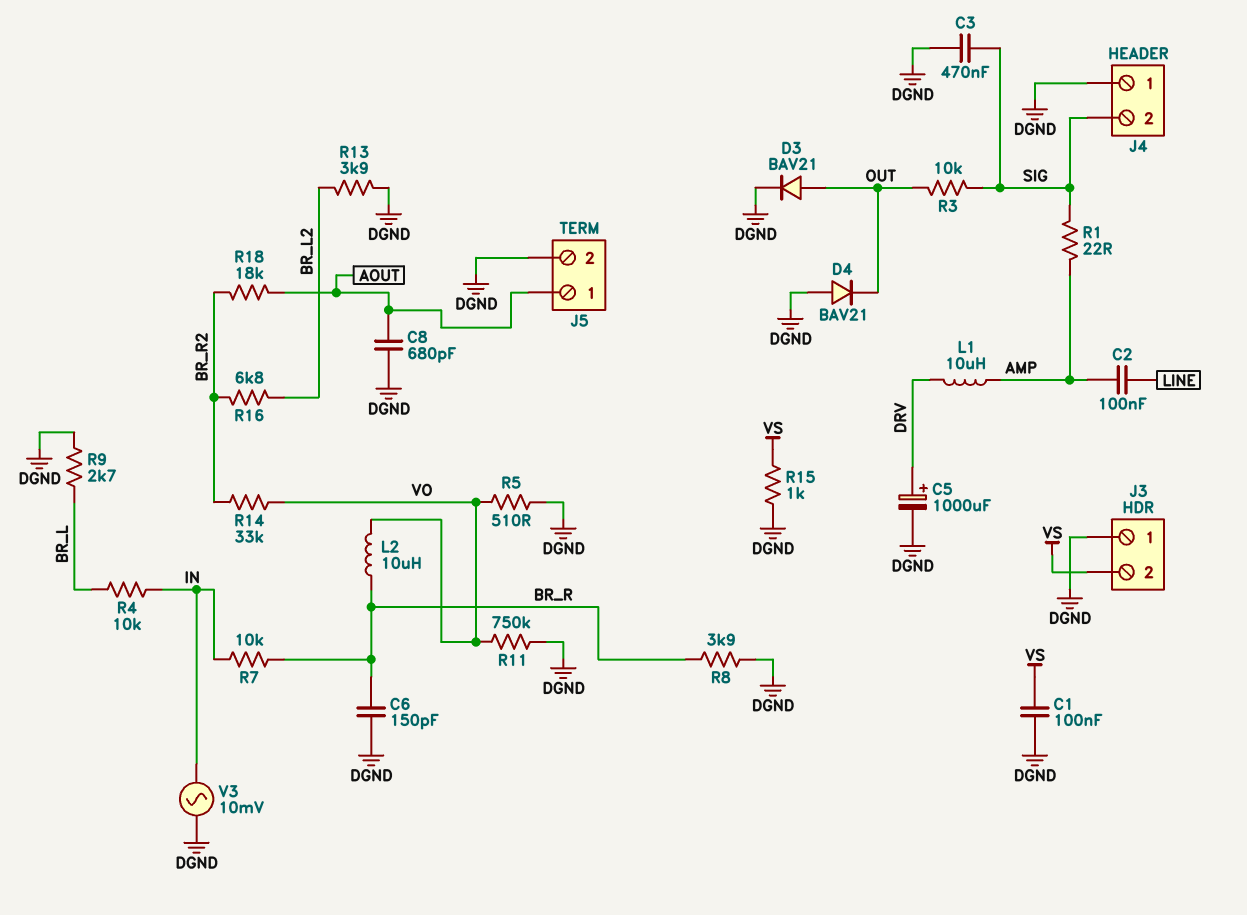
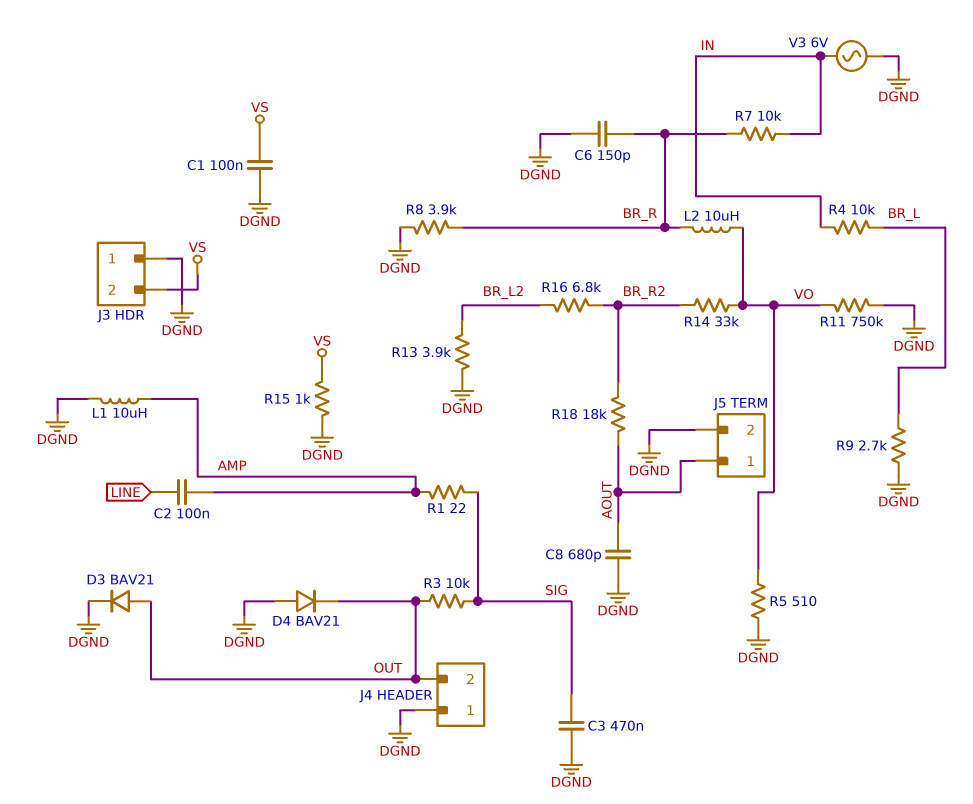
C5: 1000uF (plus DRV, minus DGND) -> none
J4 pin 2: SIG -> OUT
L1: 10uH (AMP, DRV) -> 10uH (AMP, DGND)
V3: AC 10mV (DGND, IN) -> AC 6V (DGND, IN)

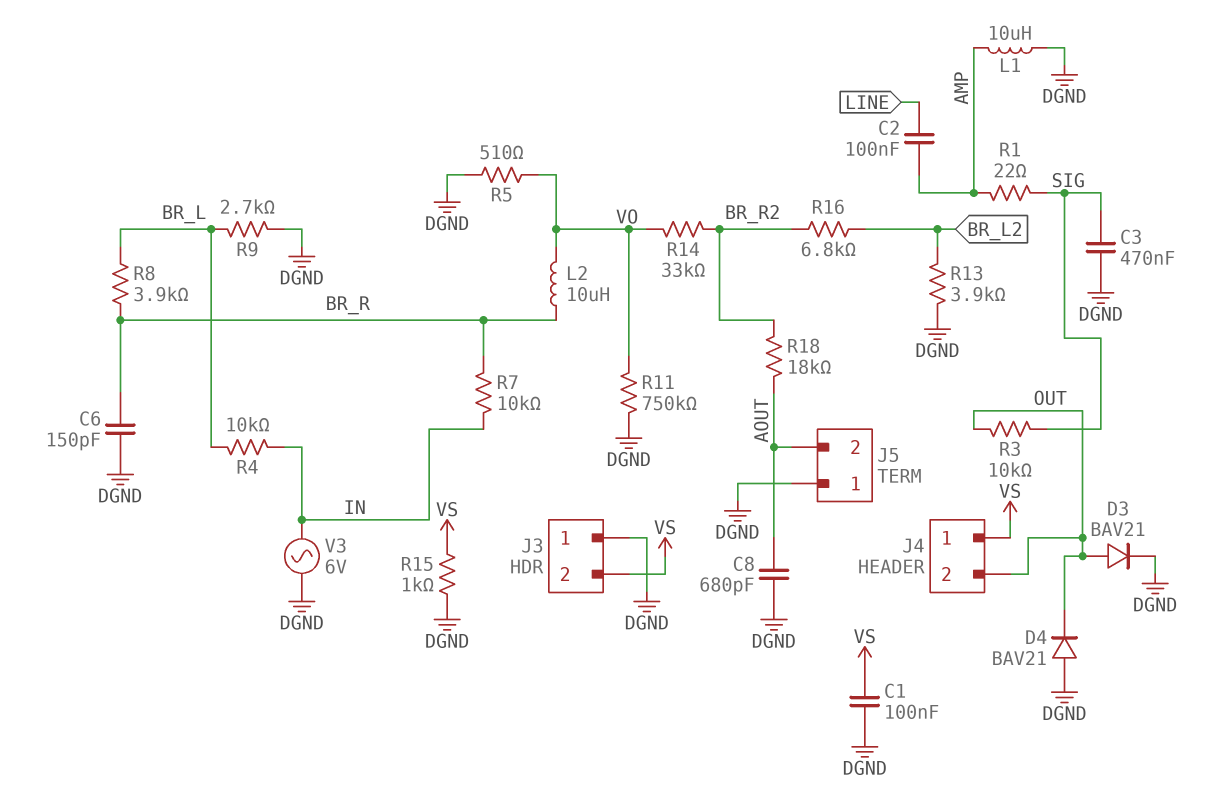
J4 pin 1: DGND -> VS
J5 pin 1: AOUT -> DGND
J5 pin 2: DGND -> AOUT
R8: 3.9k (BR_R, DGND) -> 3.9k (BR_L, BR_R)

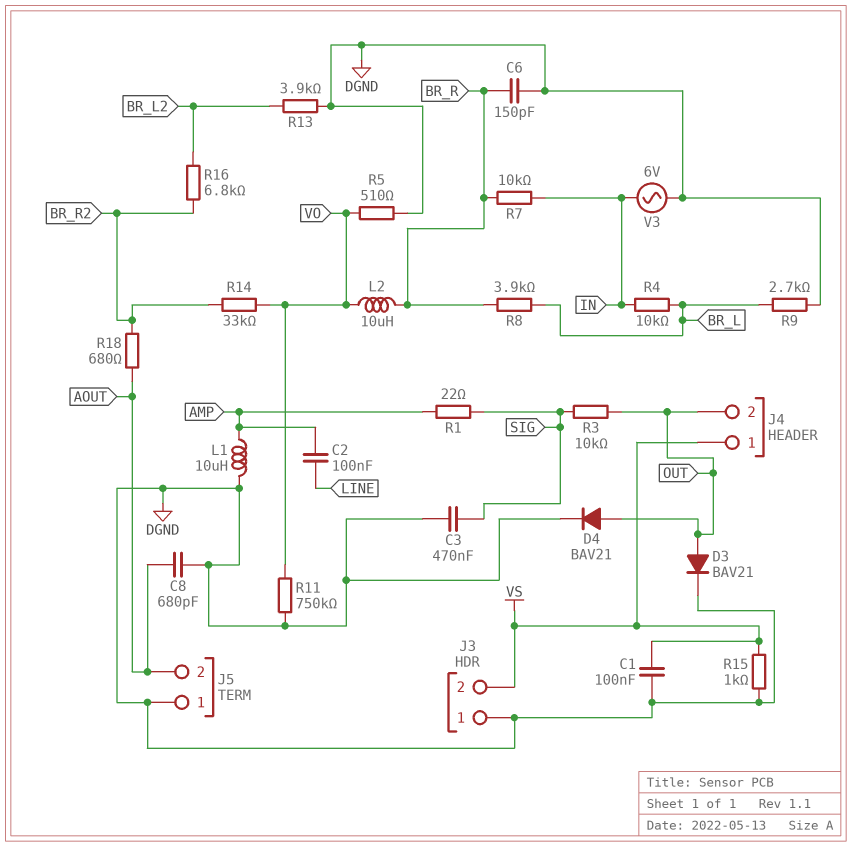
D4: diode BAV21 (A DGND, K OUT) -> diode BAV21 (A OUT, K DGND)
R18: 18k (AOUT, BR_R2) -> 680 (AOUT, BR_R2)

